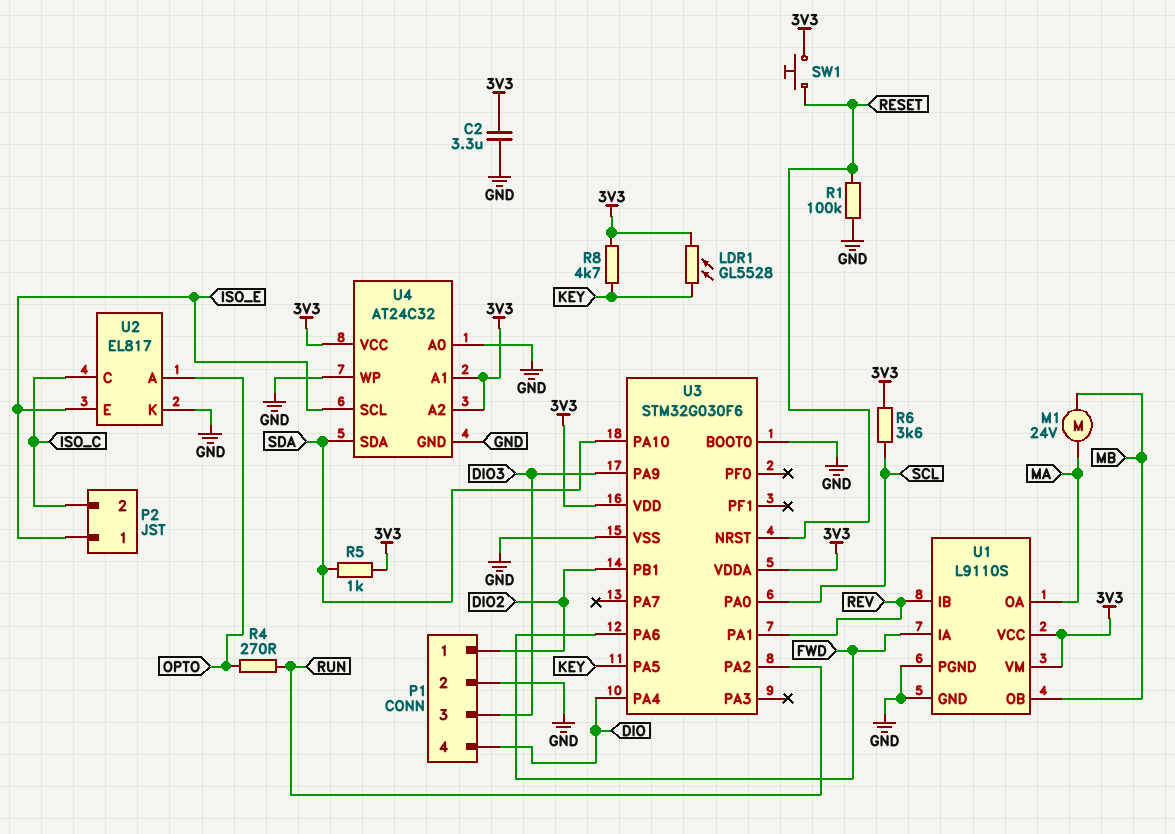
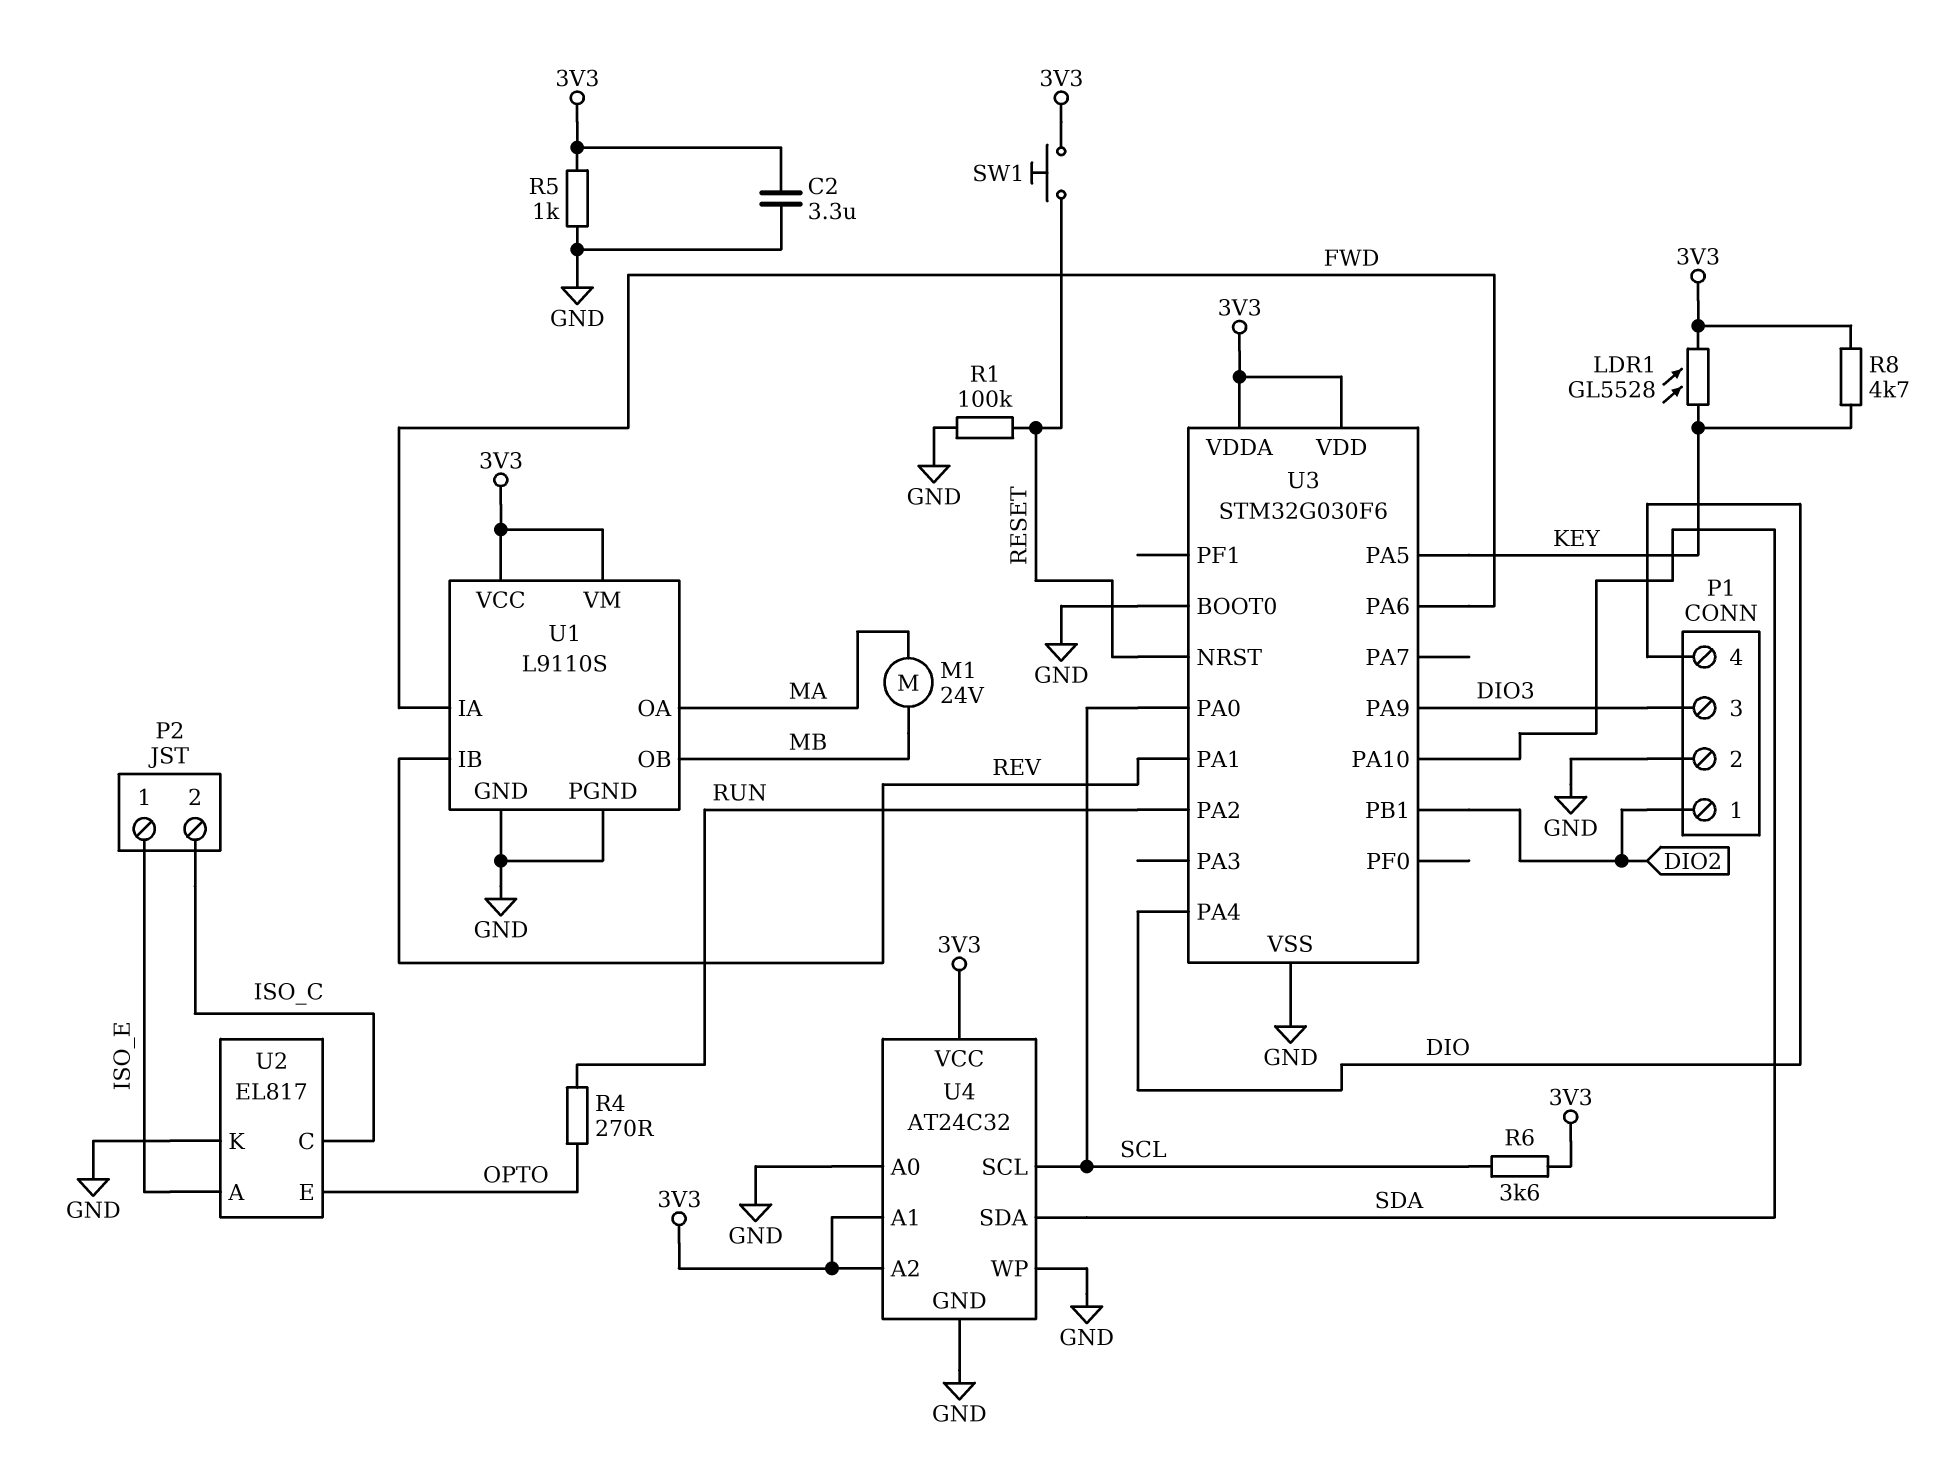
R5: 1k (3V3, SDA) -> 1k (3V3, GND)
U2 pin A: OPTO -> ISO_E
U2 pin E: ISO_E -> OPTO
U4 pin SCL: ISO_E -> SCL

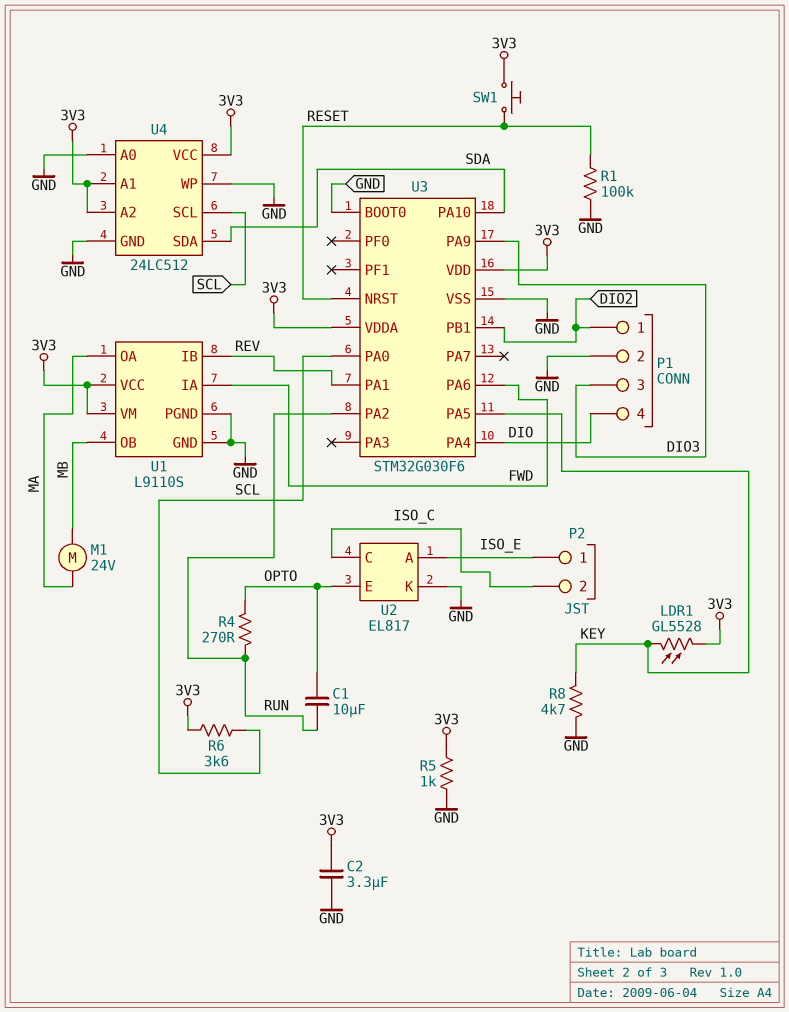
C1: none -> 10uF (OPTO, RUN)
R8: 4.7k (3V3, KEY) -> 4.7k (GND, KEY)
U4: AT24C32 -> 24LC512

